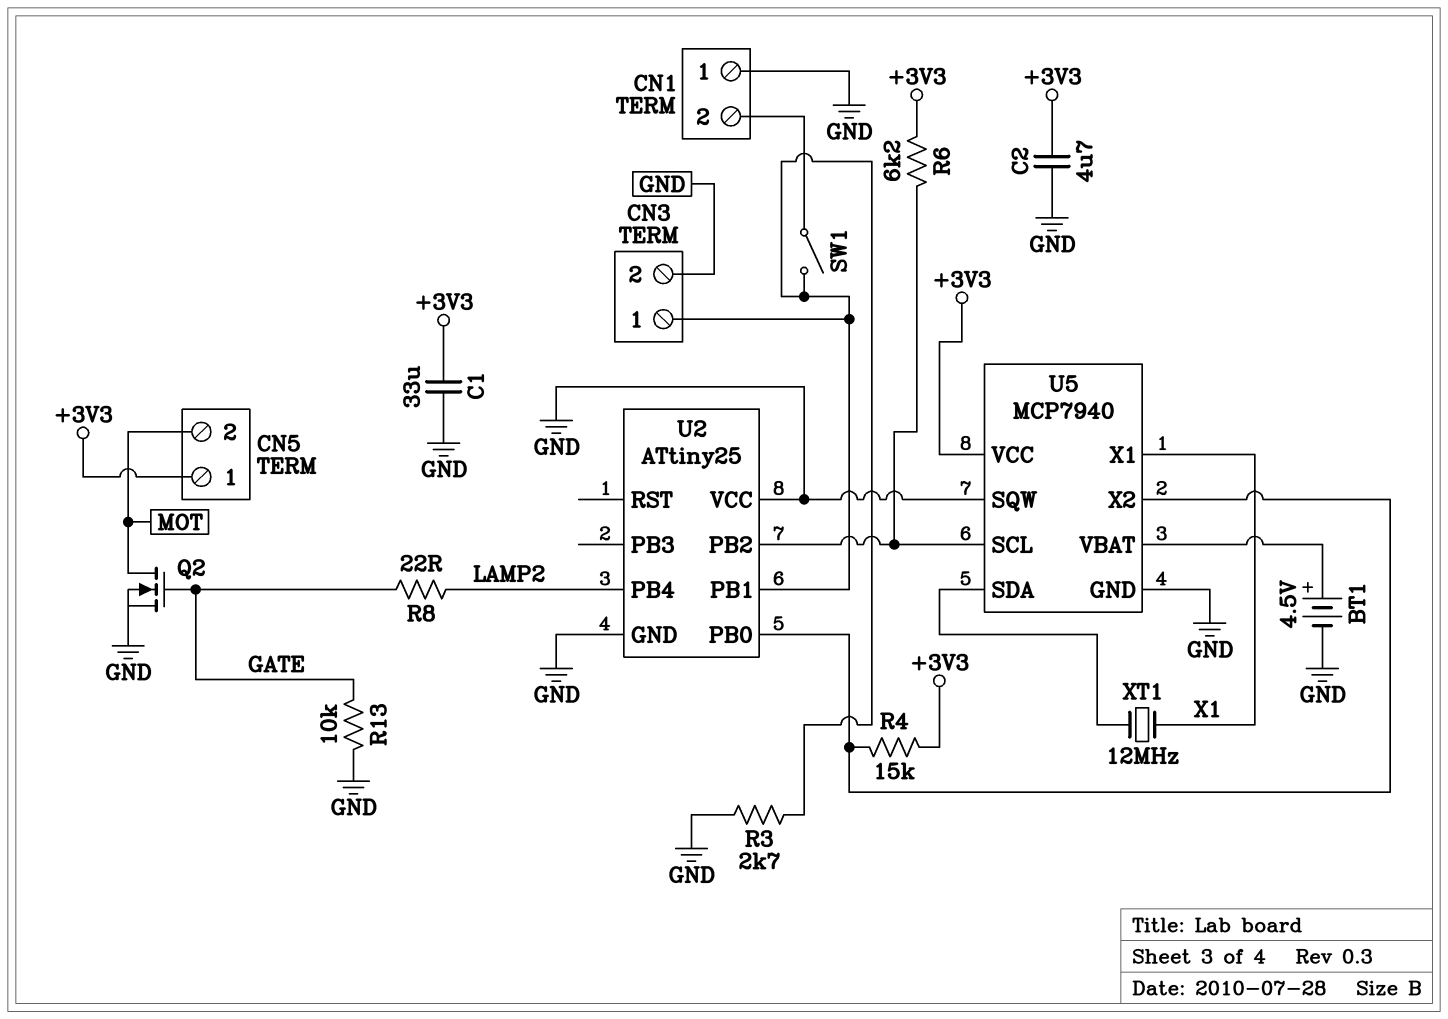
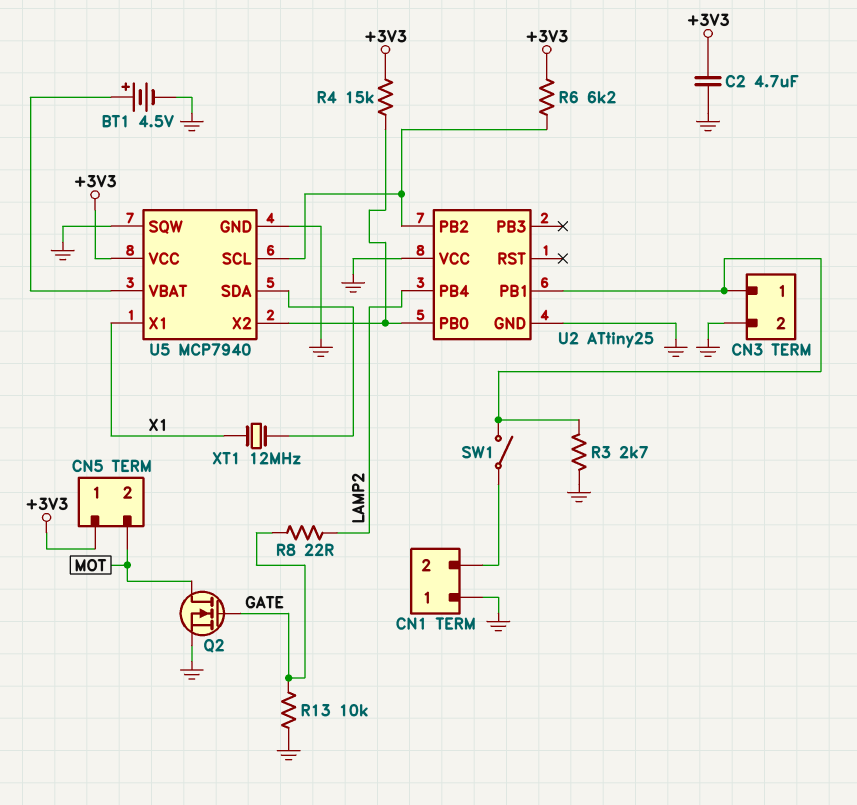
C1: 33uF (+3V3, GND) -> none

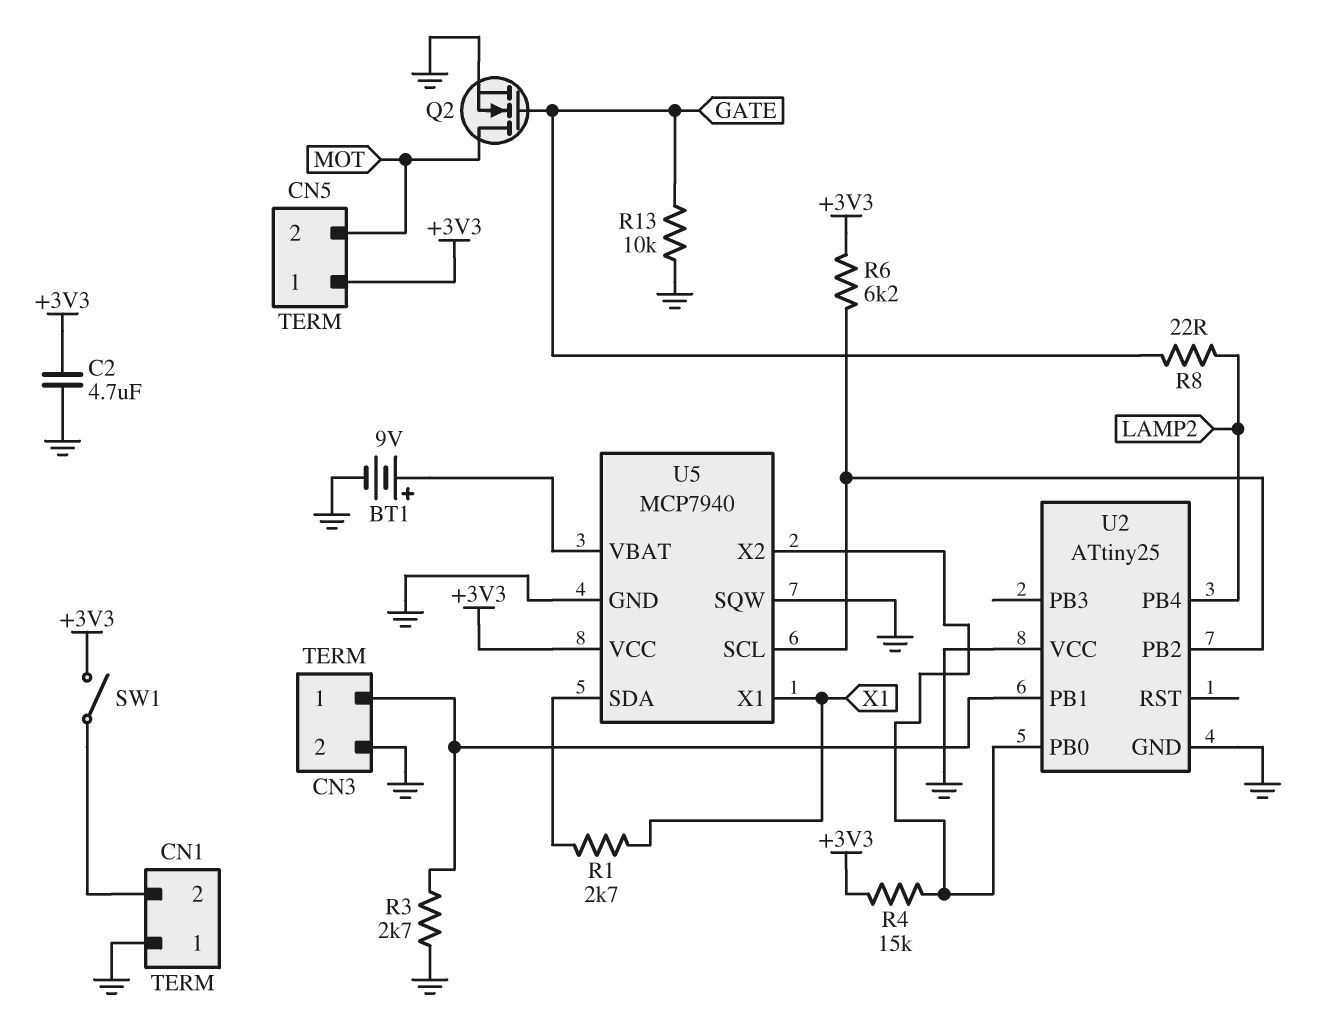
BT1: 4.5V (plus U5/VBAT, minus GND) -> 9V (plus U5/VBAT, minus GND)
R1: none -> 2.7k (U5/SDA, X1)
SW1: switch (CN1/2, CN3/1) -> switch (+3V3, CN1/2)
XT1: 12MHz (U5/SDA, X1) -> none

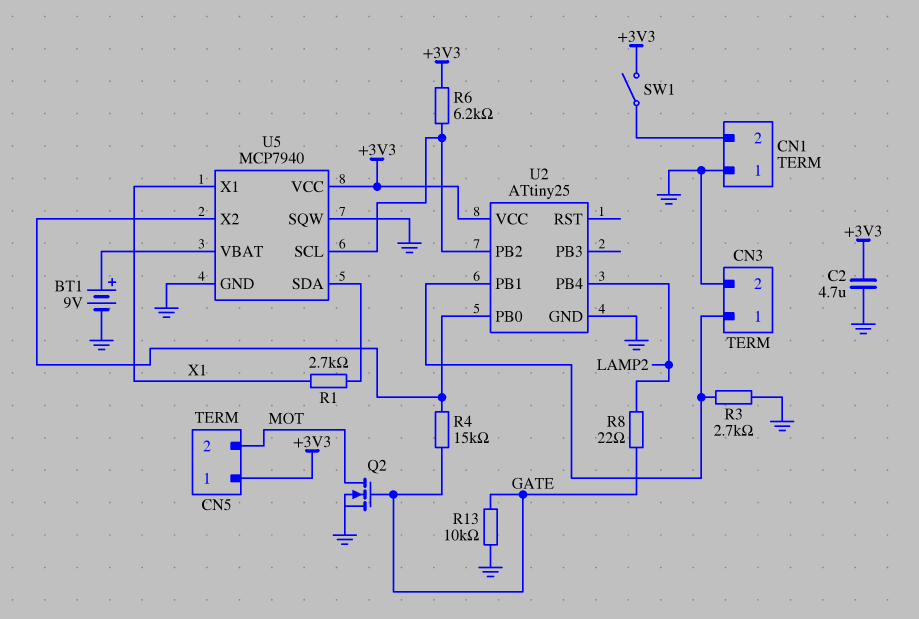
R4: 15k (+3V3, U2/PB0) -> 15k (GATE, U2/PB0)
U2 pin VCC: GND -> +3V3

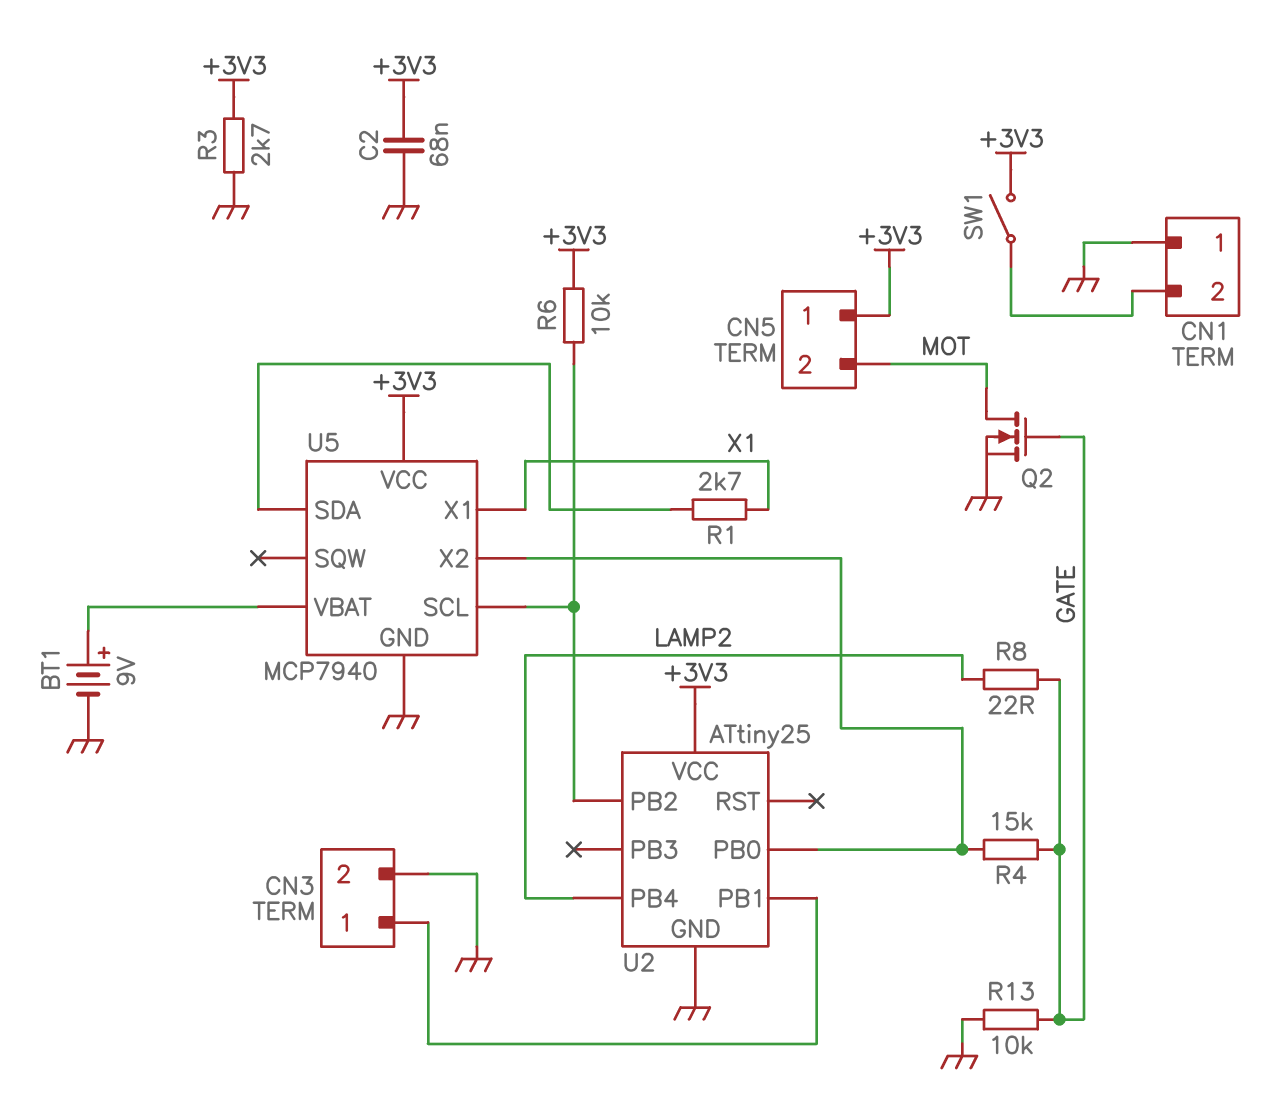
C2: 4.7uF (+3V3, GND) -> 68nF (+3V3, GND)
R3: 2.7k (CN3/1, GND) -> 2.7k (+3V3, GND)
R6: 6.2k (+3V3, U2/PB2) -> 10k (+3V3, U2/PB2)
U5 pin SQW: GND -> none

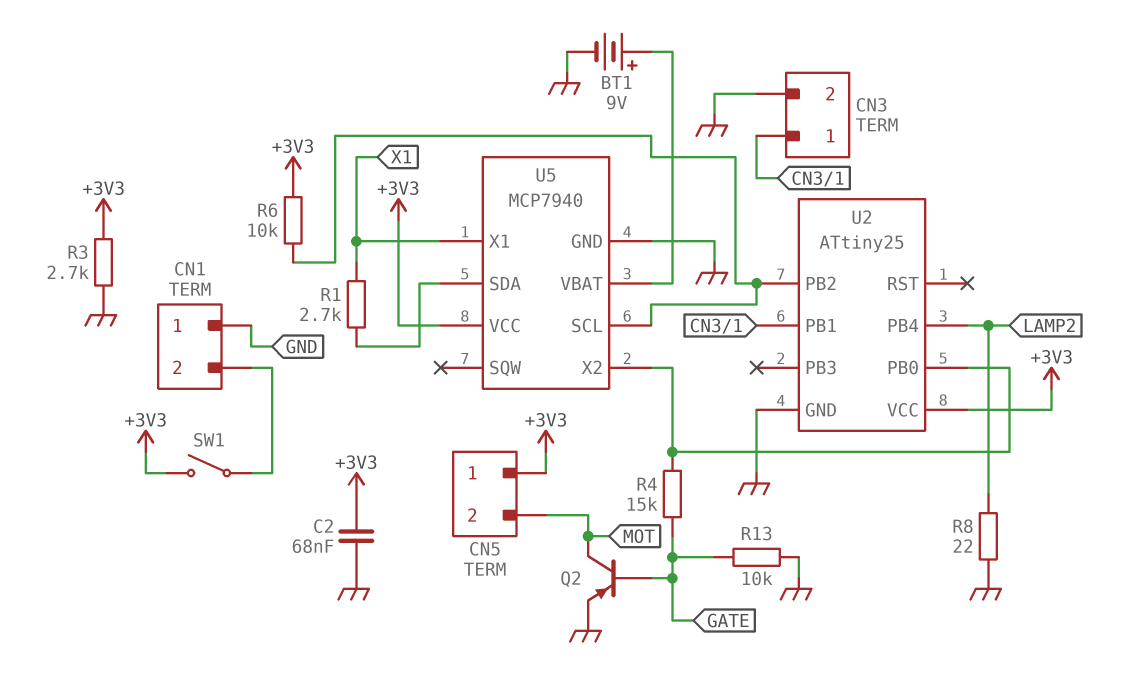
Q2: NMOS (G GATE, D MOT, S GND) -> PNP (B GATE, C MOT, E GND)
R8: 22 (GATE, LAMP2) -> 22 (GND, LAMP2)

